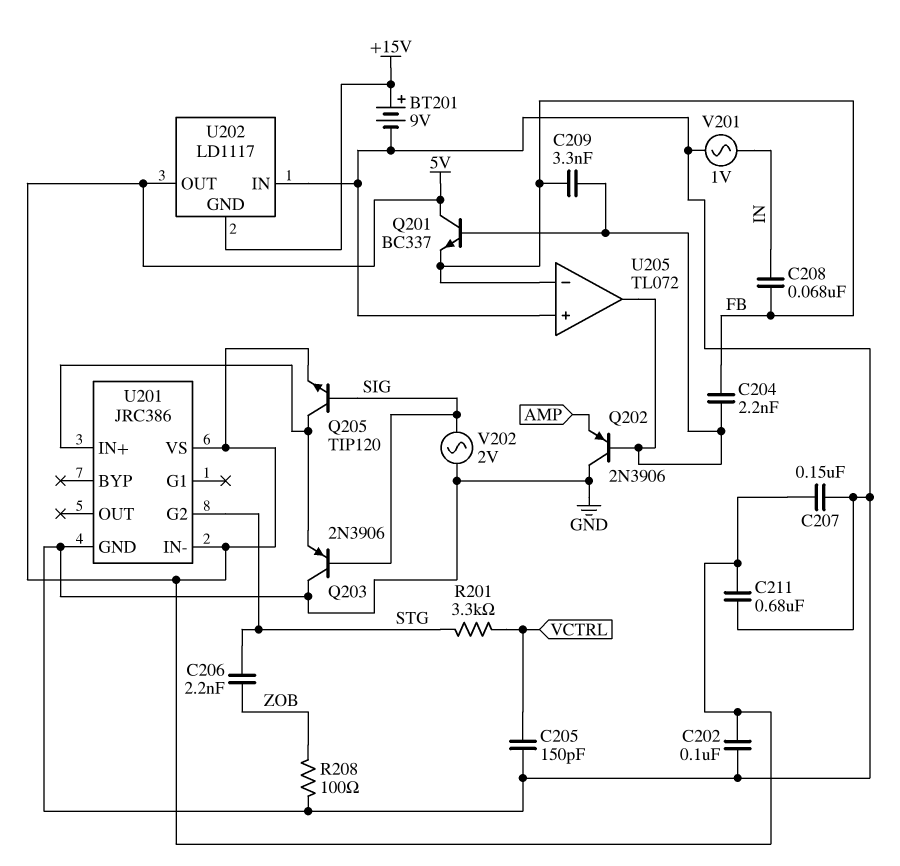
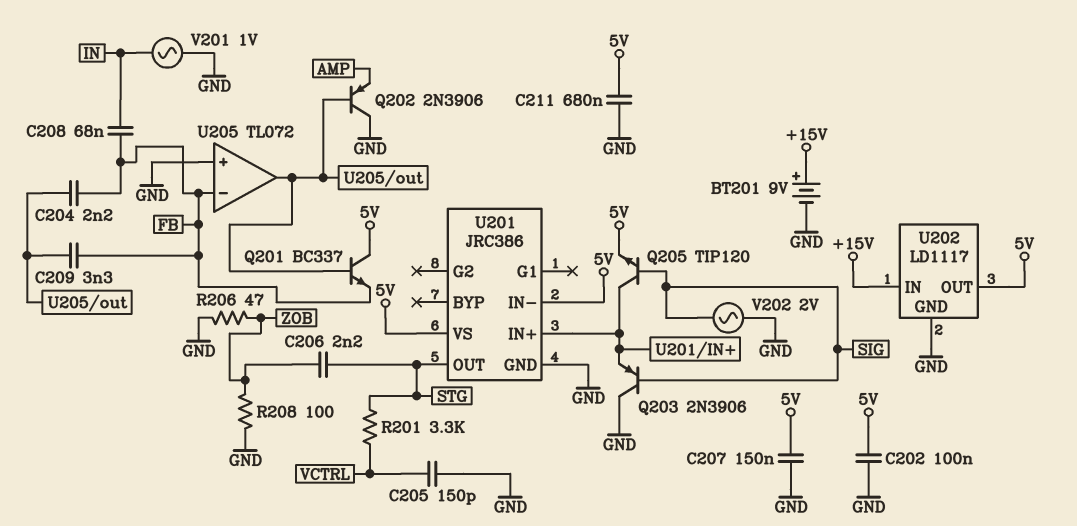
R206: none -> 47 (GND, ZOB)
U201 pin G2: STG -> none
U201 pin OUT: none -> STG
U202 pin GND: +15V -> GND
U202 pin IN: GND -> +15V

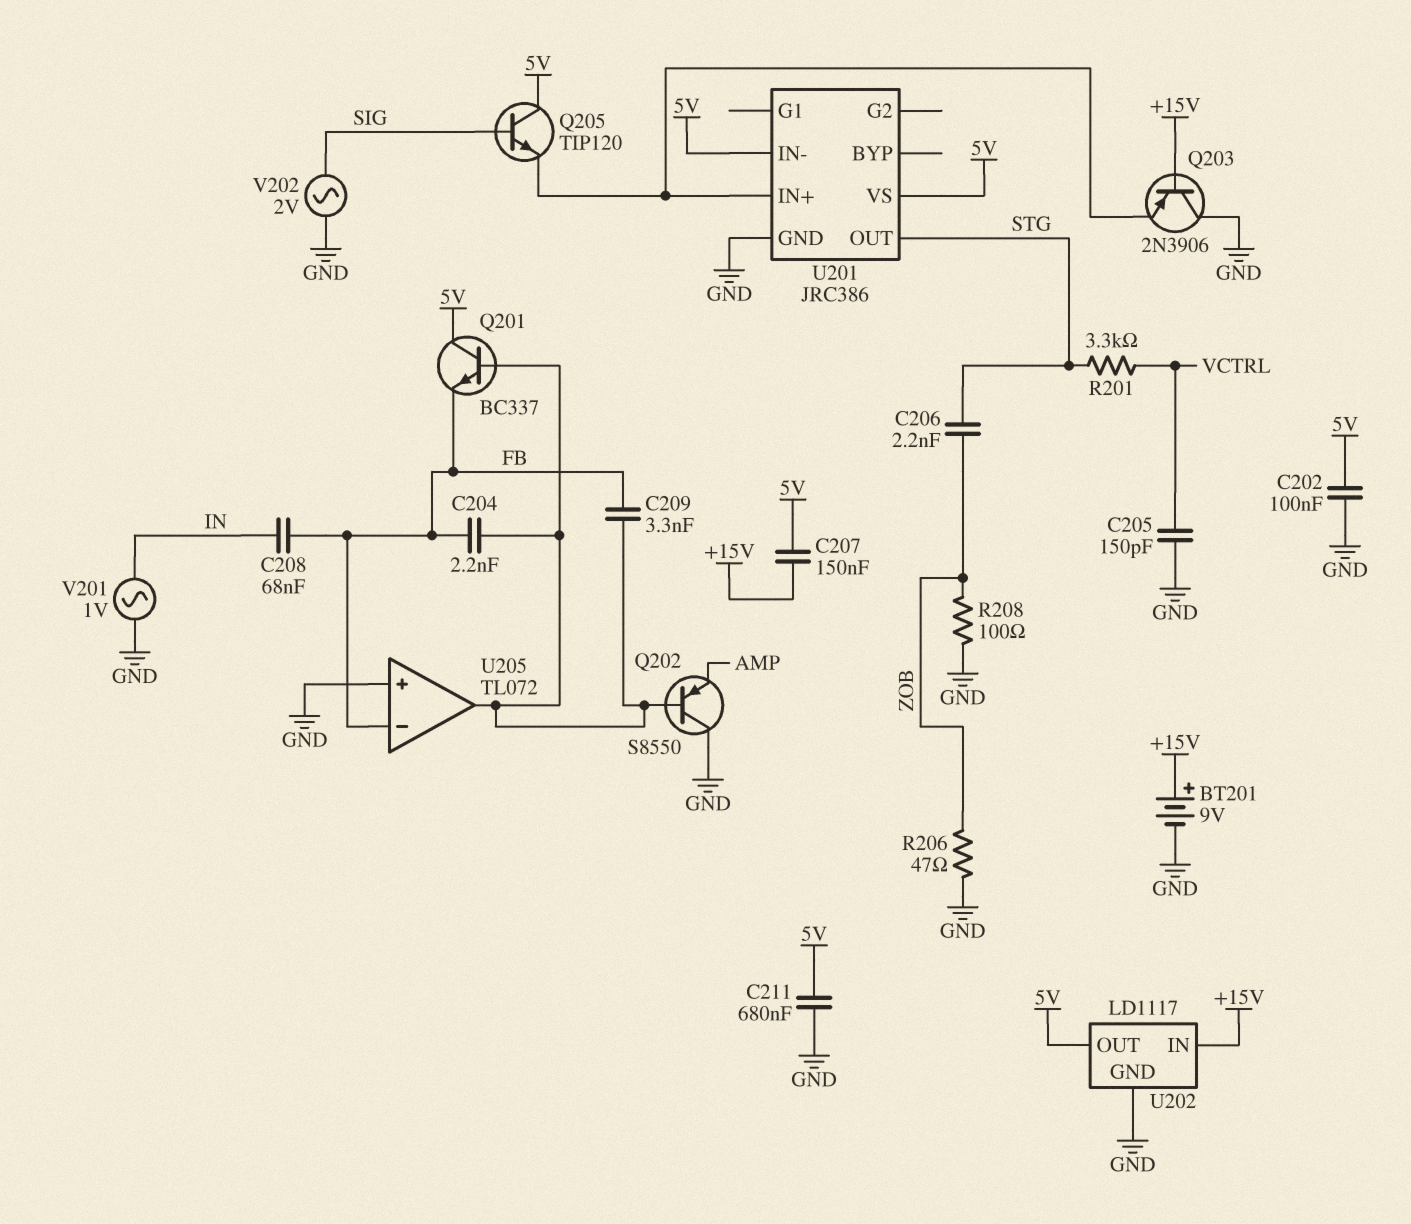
C207: 150nF (5V, GND) -> 150nF (+15V, 5V)
Q202: PNP 2N3906 (B U205/out, C GND, E AMP) -> PNP S8550 (B U205/out, C GND, E AMP)
Q203: PNP 2N3906 (B SIG, C GND, E U201/IN+) -> PNP 2N3906 (B +15V, C GND, E U201/IN+)
Q205: NPN TIP120 (B SIG, C U201/IN+, E 5V) -> NPN TIP120 (B SIG, C 5V, E U201/IN+)

